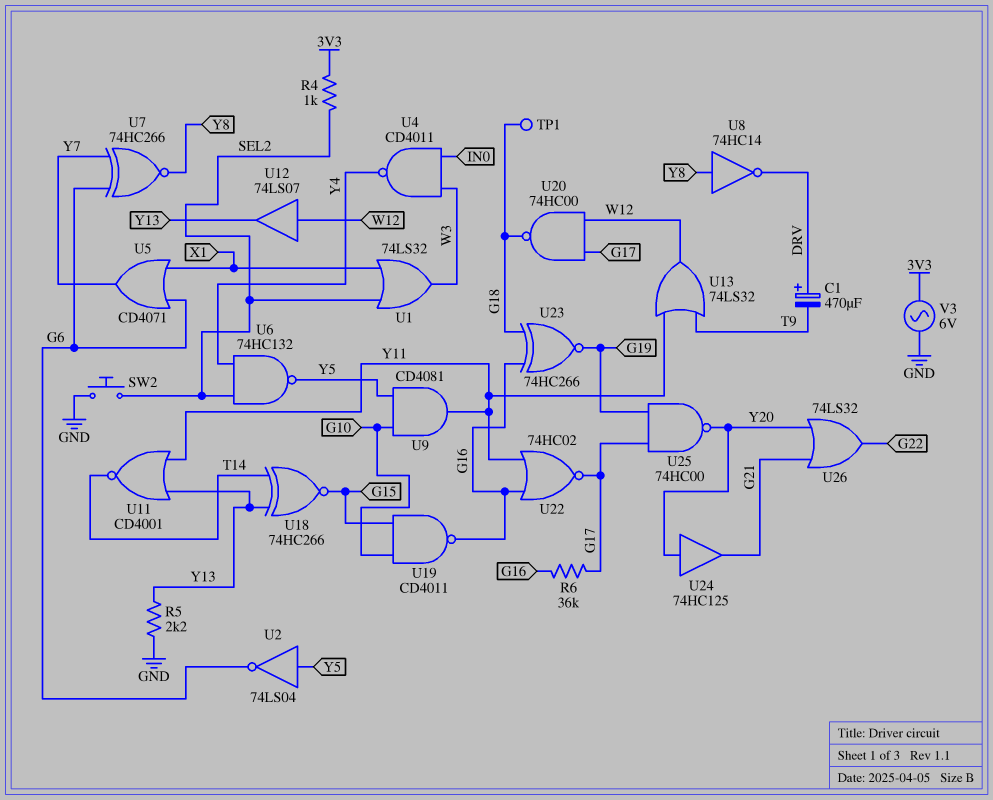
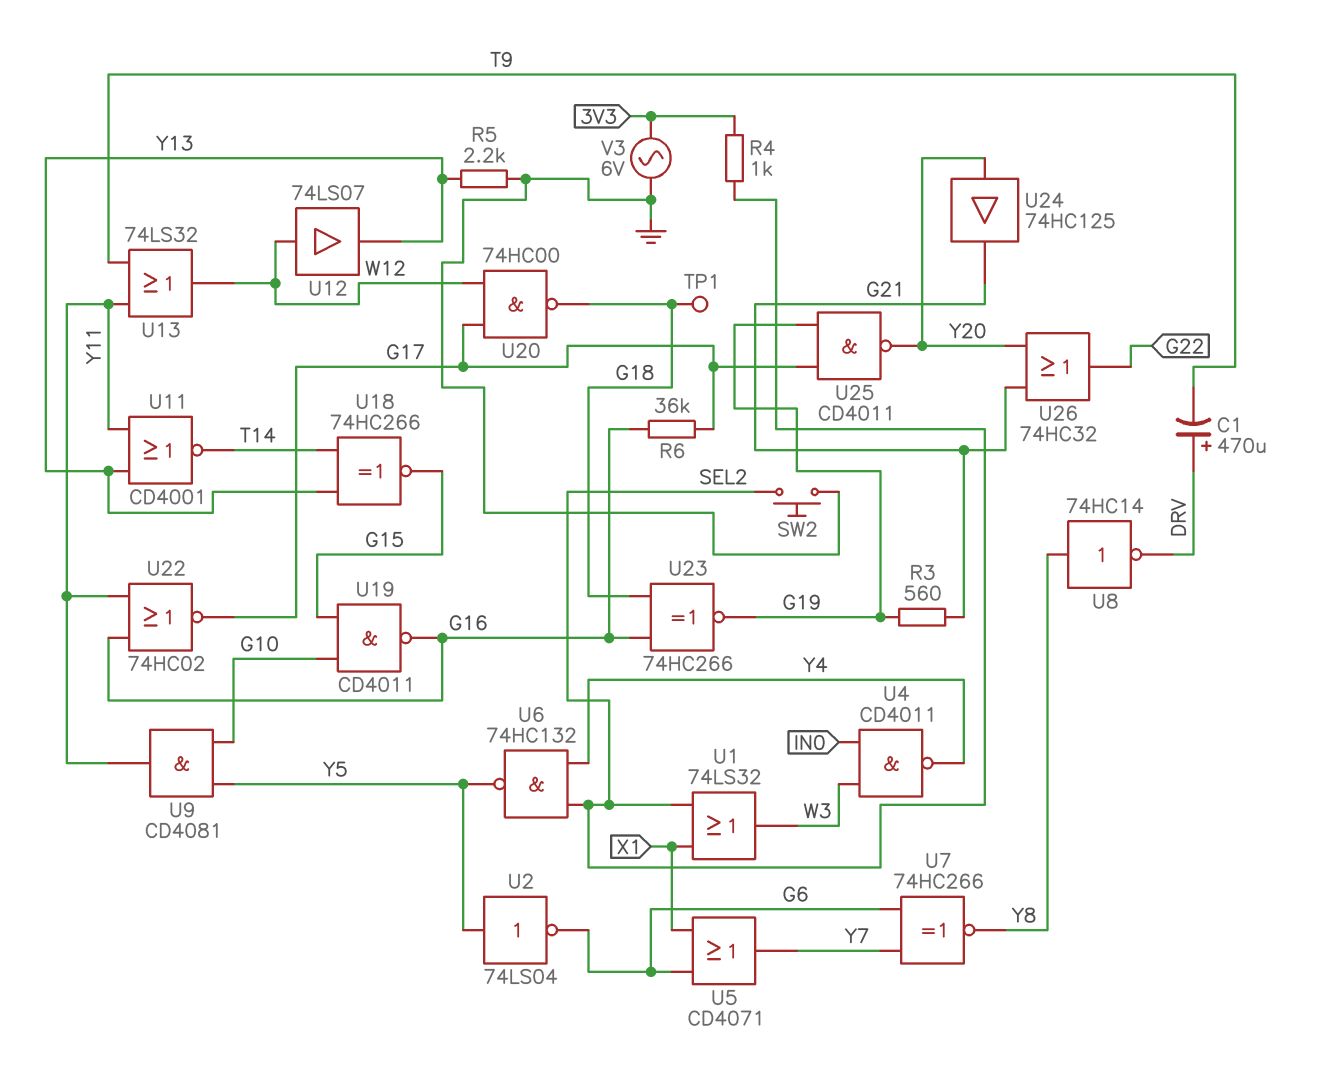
R3: none -> 560 (G19, G21)
U25: NAND 74HC00 (in G17, in G19, out Y20) -> NAND CD4011 (in G17, in G19, out Y20)
U26: OR 74LS32 (in G21, in Y20, out G22) -> OR 74HC32 (in G21, in Y20, out G22)

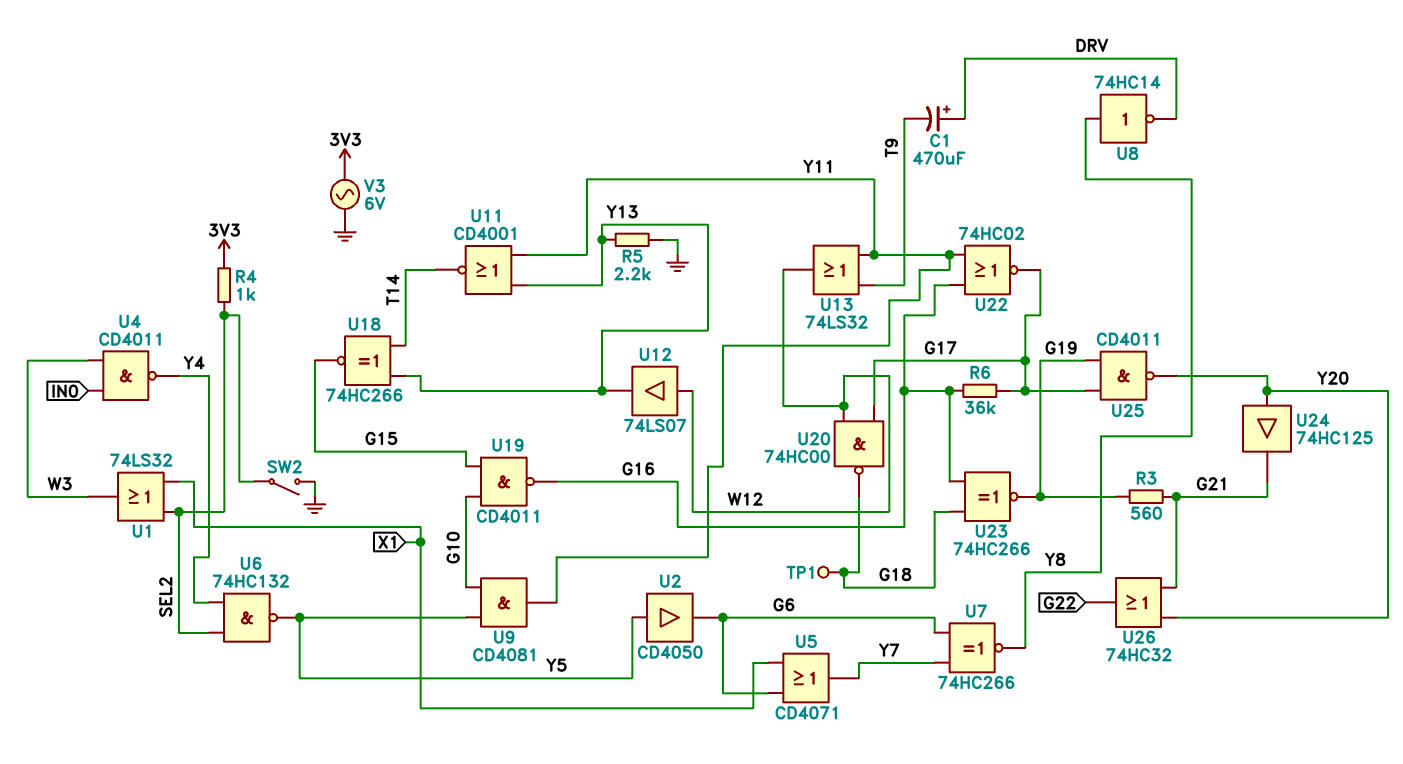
SW2: button (GND, SEL2) -> switch (GND, SEL2)
U2: NOT 74LS04 (in Y5, out G6) -> buffer CD4050 (in Y5, out G6)

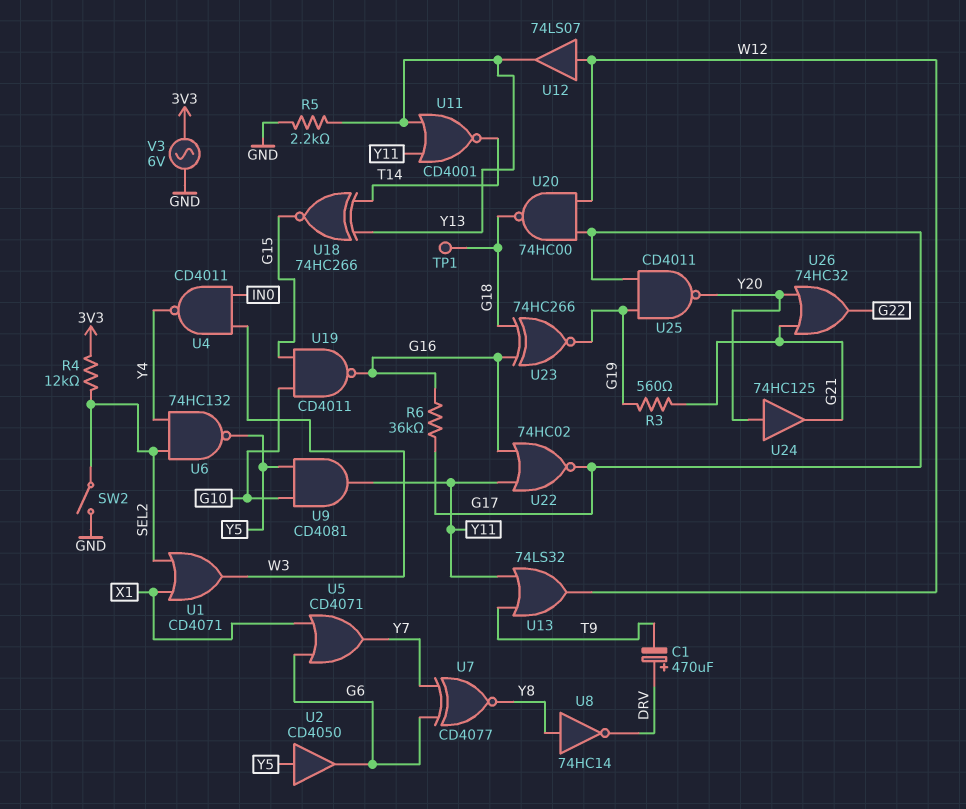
R4: 1k (3V3, SEL2) -> 12k (3V3, SEL2)
U1: OR 74LS32 (in SEL2, in X1, out W3) -> OR CD4071 (in SEL2, in X1, out W3)
U7: XNOR 74HC266 (in G6, in Y7, out Y8) -> XNOR CD4077 (in G6, in Y7, out Y8)

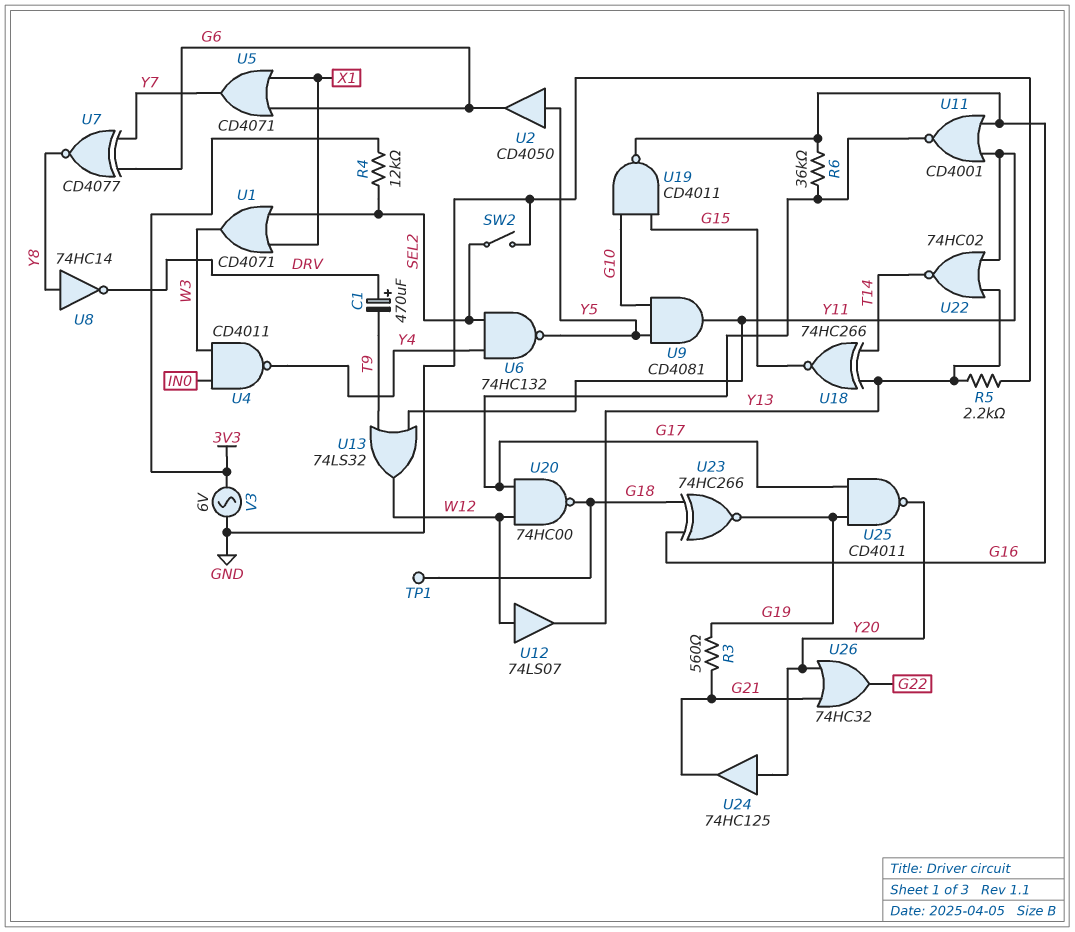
U11: NOR CD4001 (in Y11, in Y13, out T14) -> NOR CD4001 (in G16, in Y11, out G17)
U22: NOR 74HC02 (in G16, in Y11, out G17) -> NOR 74HC02 (in Y11, in Y13, out T14)

